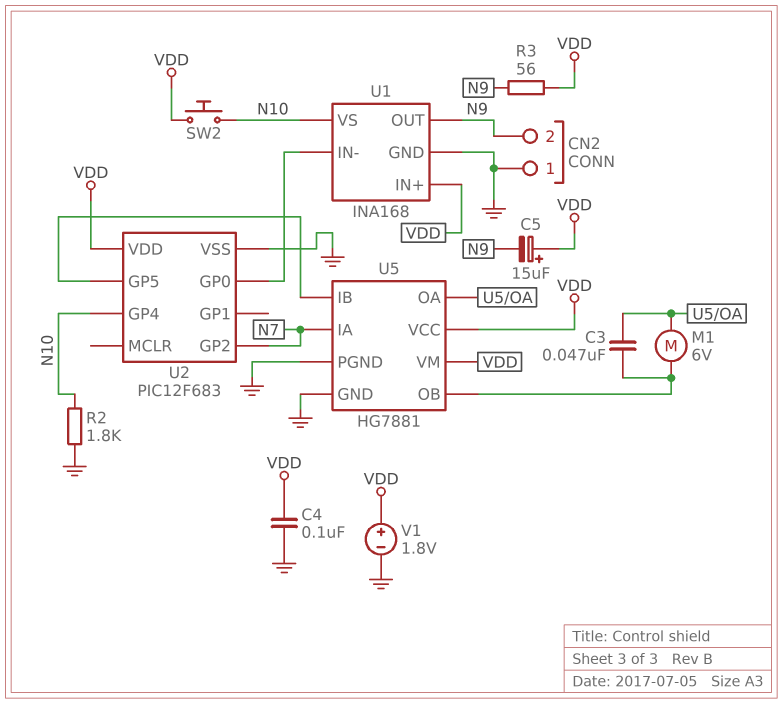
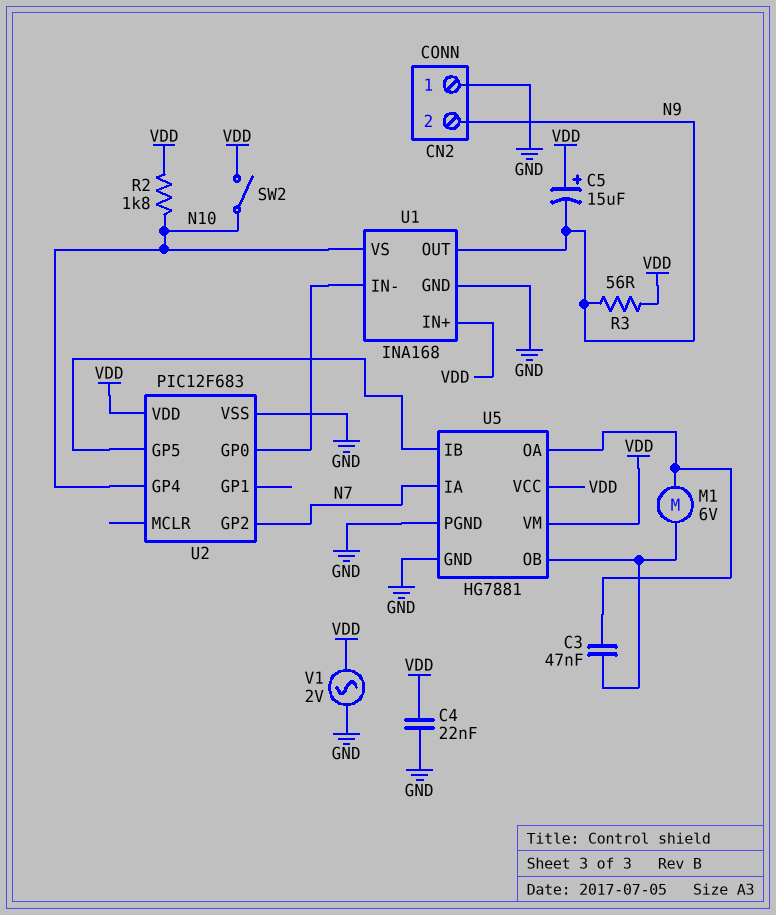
C4: 100nF (GND, VDD) -> 22nF (GND, VDD)
R2: 1.8k (GND, N10) -> 1.8k (N10, VDD)
SW2: button (N10, VDD) -> switch (N10, VDD)
V1: 1.8V (plus VDD, minus GND) -> AC 2V (GND, VDD)

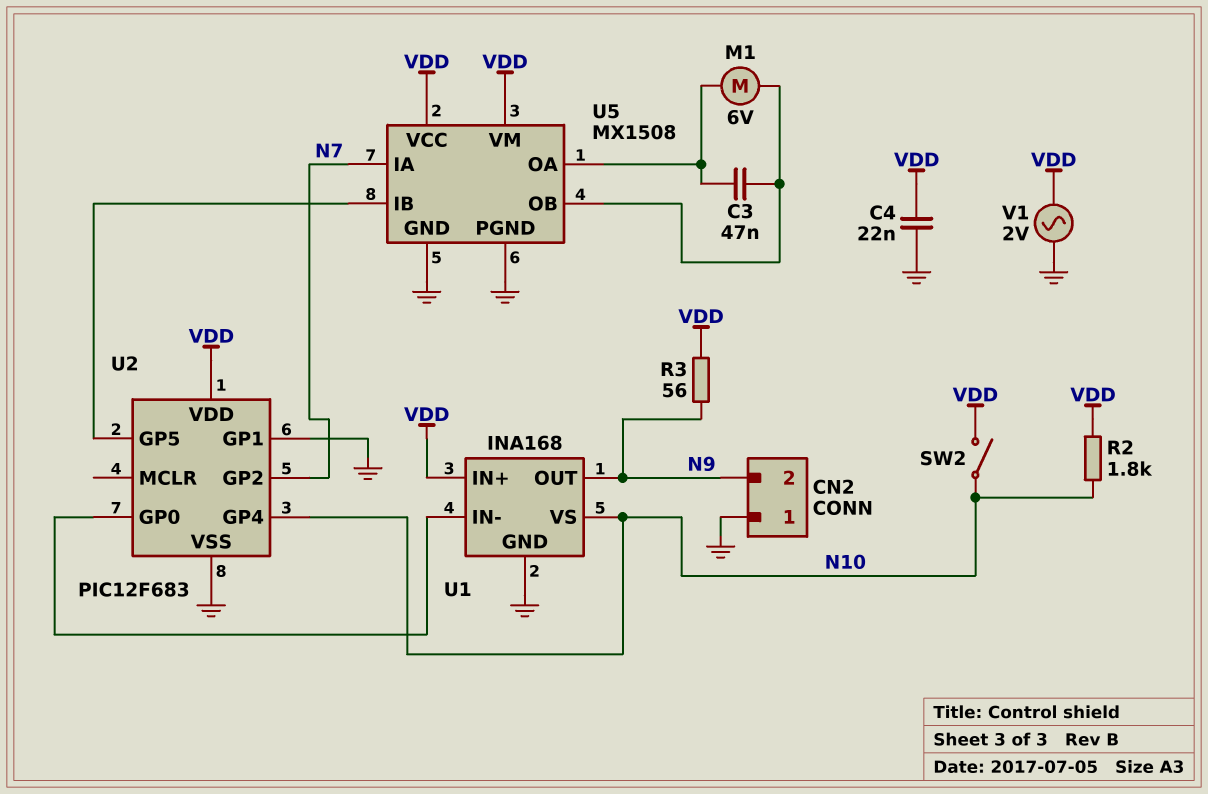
C5: 15uF (plus VDD, minus N9) -> none
U2 pin GP1: none -> GND
U5: HG7881 -> MX1508

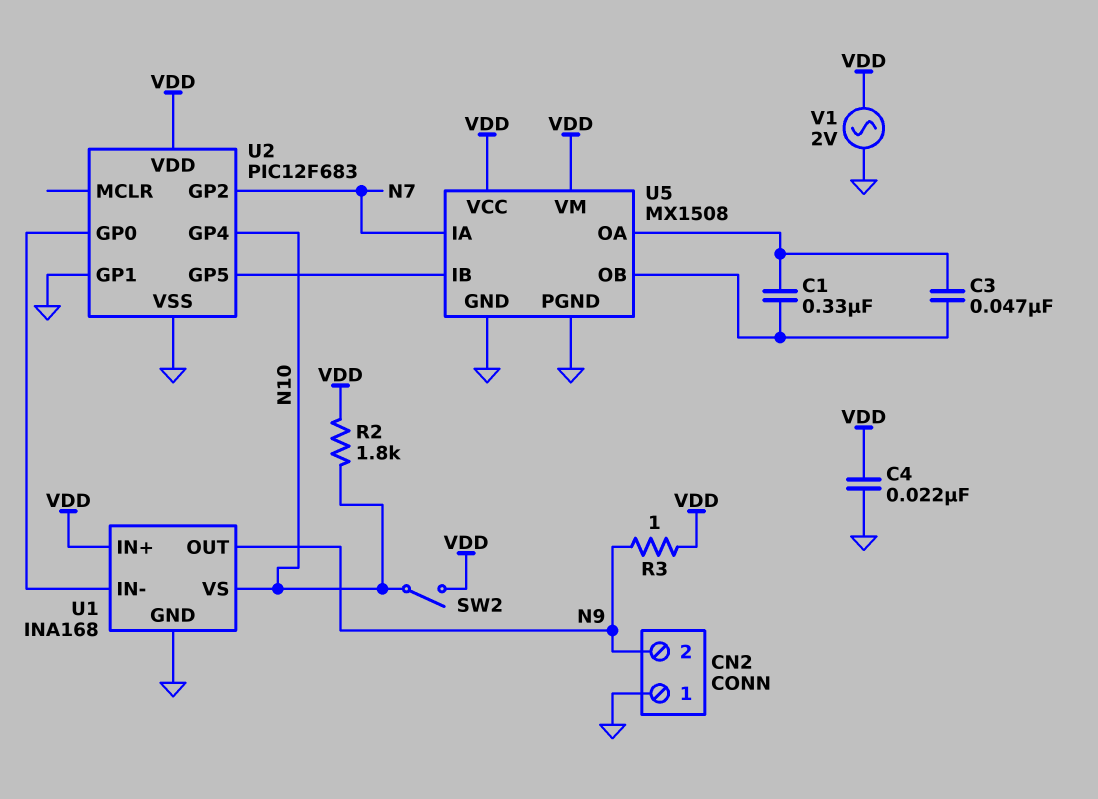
C1: none -> 330nF (U5/OA, U5/OB)
M1: motor 6V (U5/OA, U5/OB) -> none
R3: 56 (N9, VDD) -> 1 (N9, VDD)

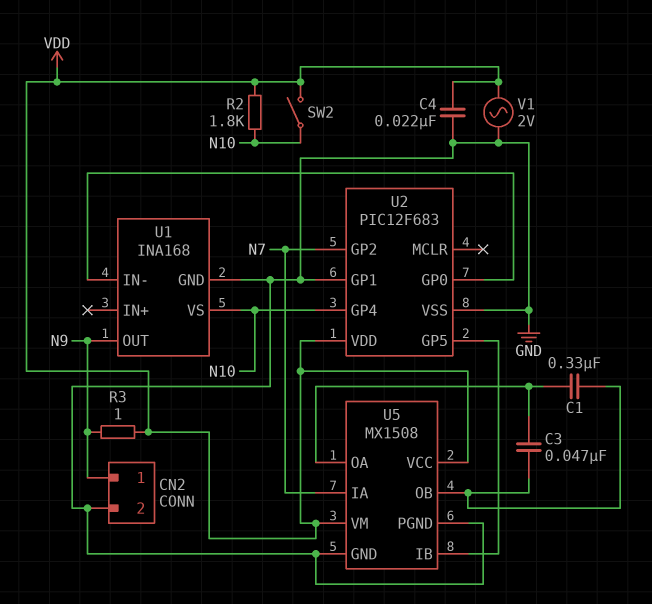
CN2 pin 1: GND -> N9
CN2 pin 2: N9 -> GND
U1 pin IN+: VDD -> none

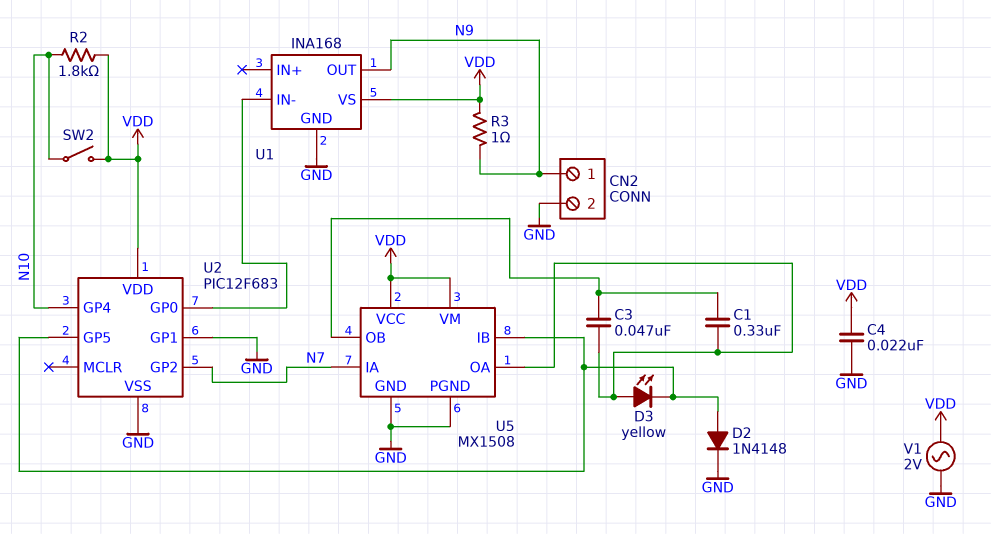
D2: none -> diode 1N4148 (A U2/GP5, K GND)
D3: none -> LED yellow (A U5/OA, K U2/GP5)
U1 pin VS: N10 -> VDD

